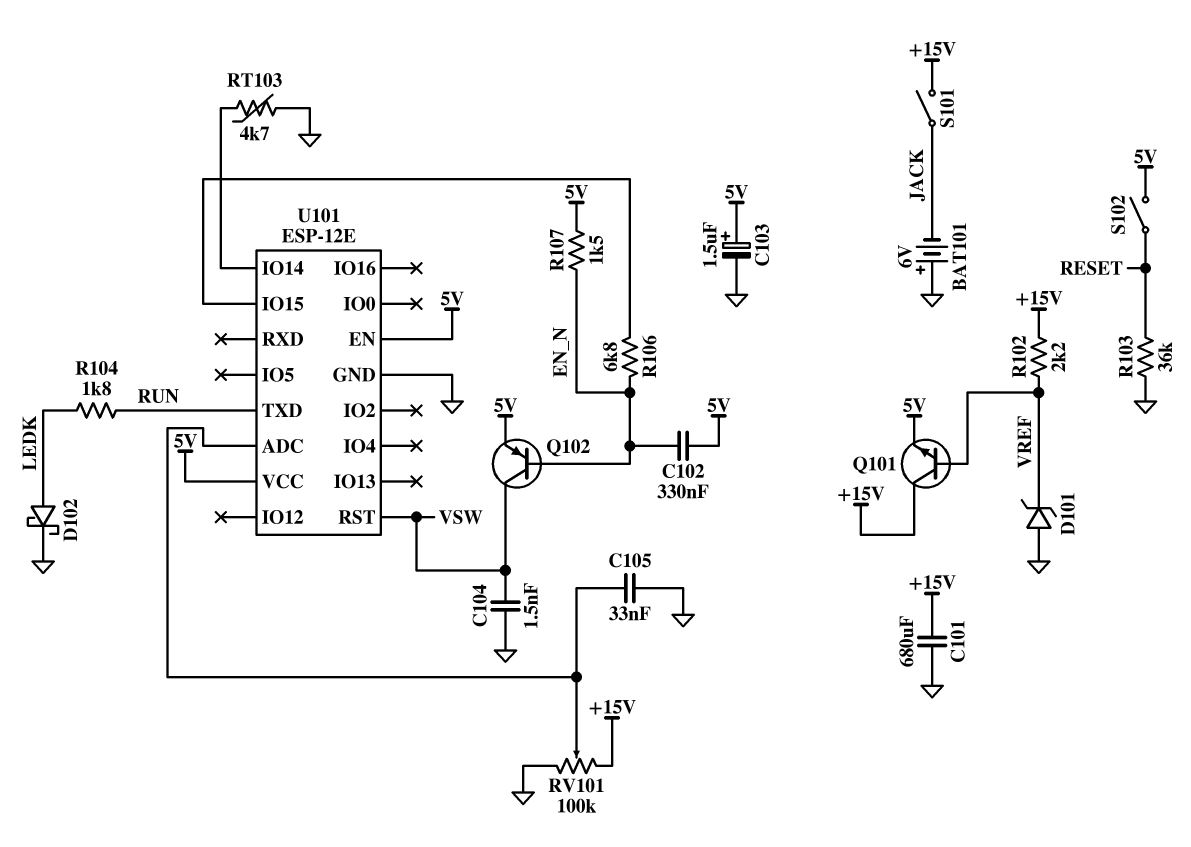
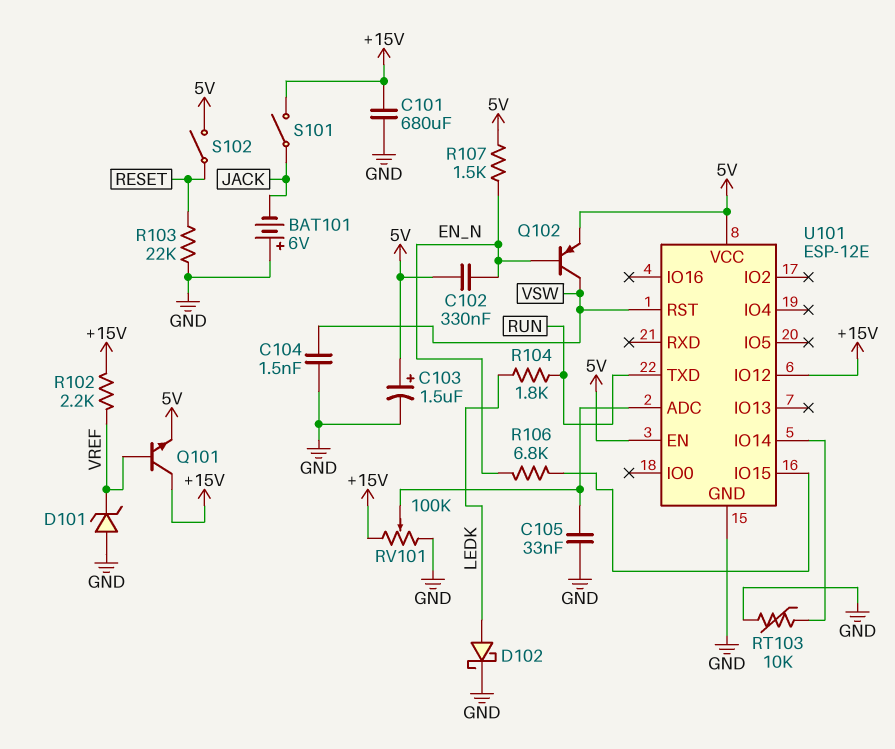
R103: 36k (GND, RESET) -> 22k (GND, RESET)
RT103: 4.7k (GND, U101/IO14) -> 10k (GND, U101/IO14)
U101 pin IO12: none -> +15V

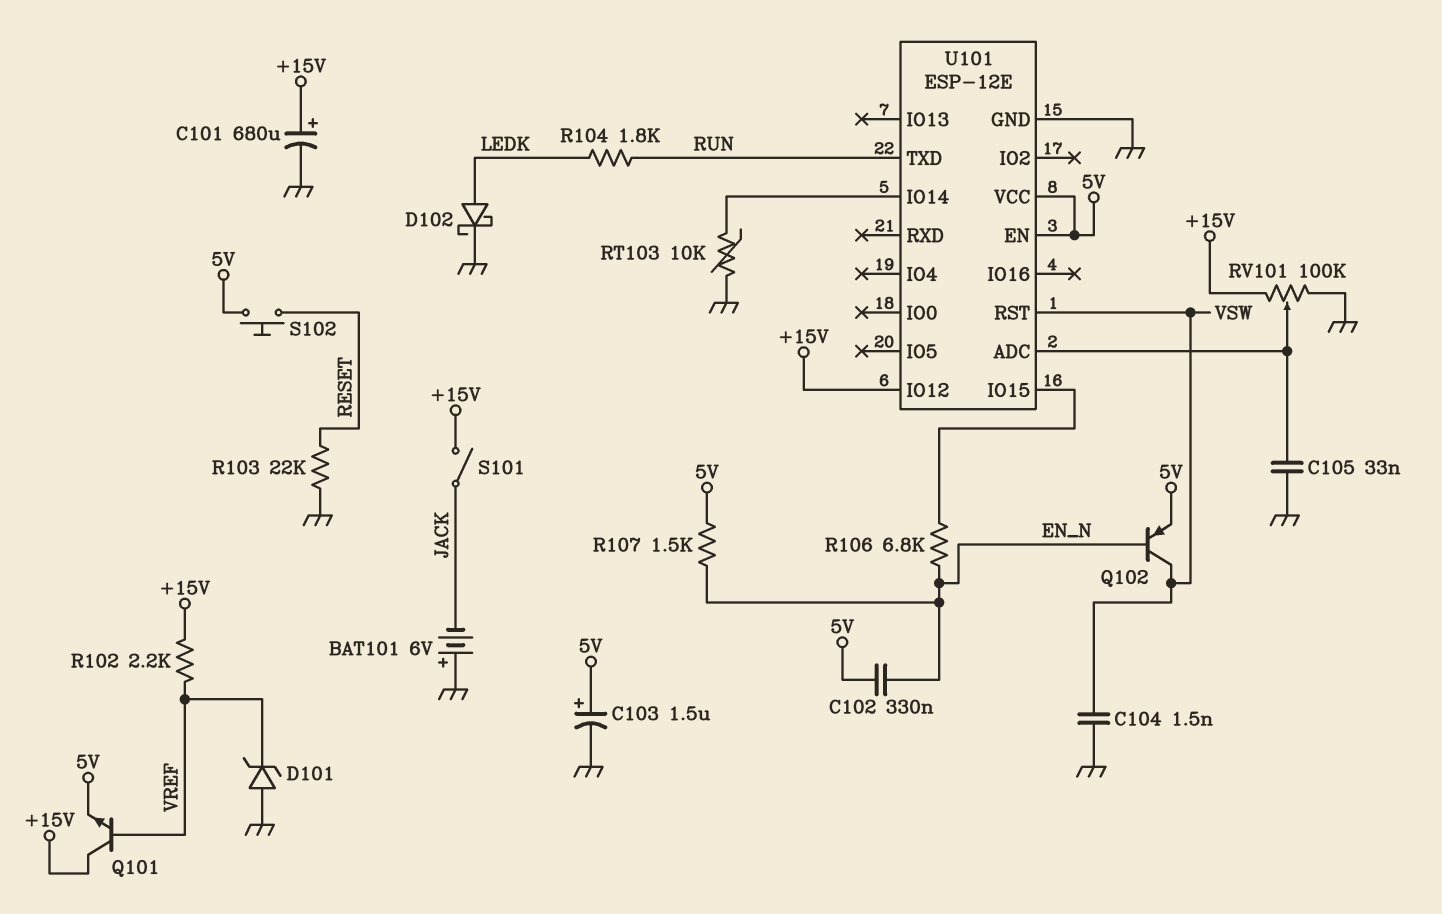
C101: 680uF (+15V, GND) -> 680uF (plus +15V, minus GND)
S102: switch (5V, RESET) -> button (5V, RESET)

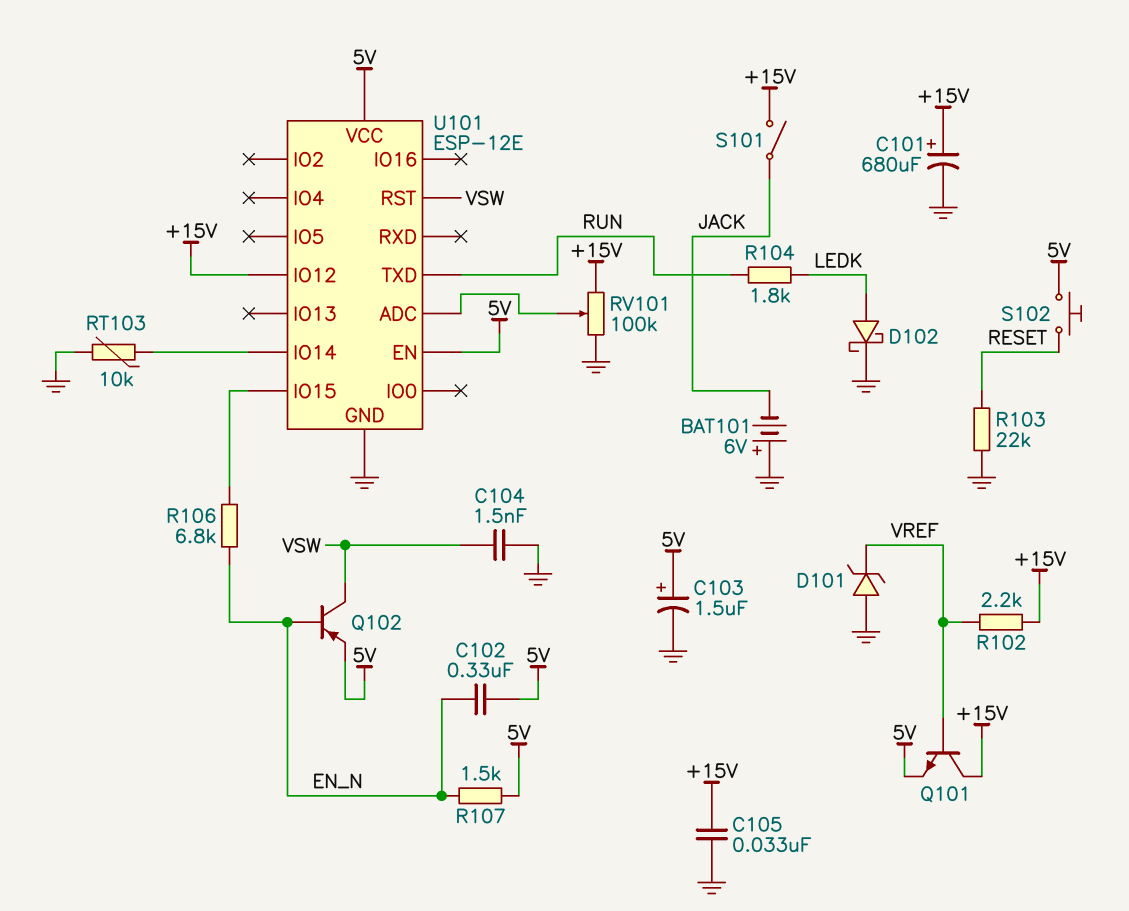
C105: 33nF (GND, U101/ADC) -> 33nF (+15V, GND)

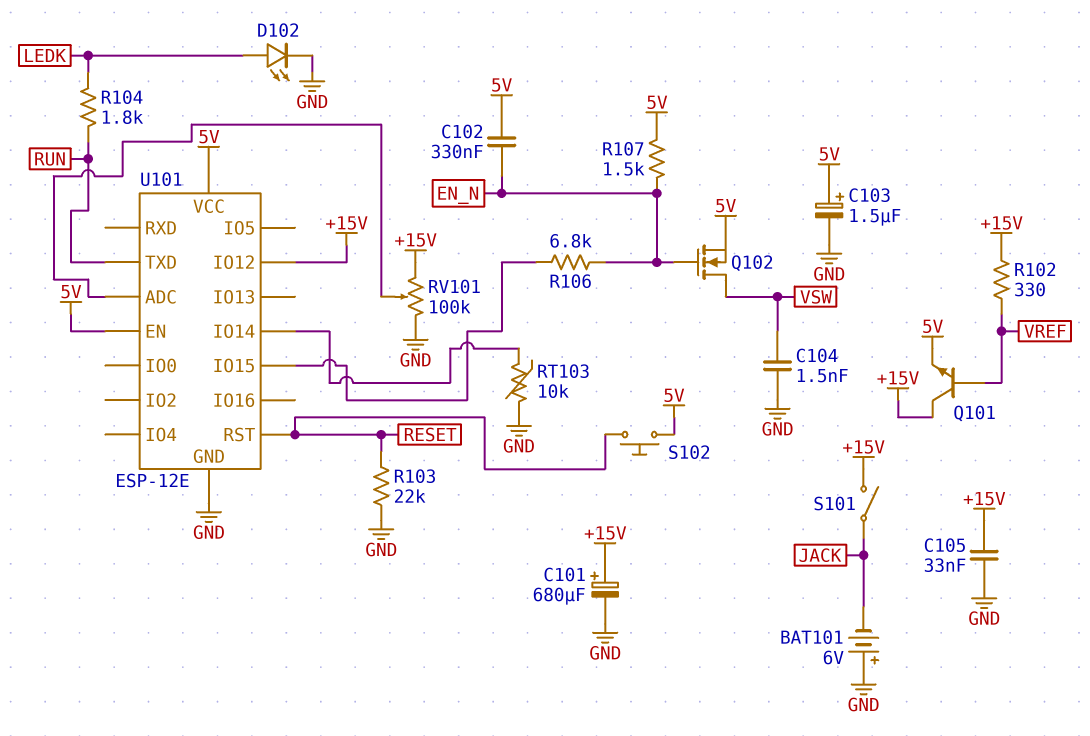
D101: zener (A GND, K VREF) -> none
D102: schottky (A LEDK, K GND) -> LED (A LEDK, K GND)
Q102: PNP (B EN_N, C VSW, E 5V) -> NMOS (G EN_N, D VSW, S 5V)
R102: 2.2k (+15V, VREF) -> 330 (+15V, VREF)
U101 pin RST: VSW -> RESET

